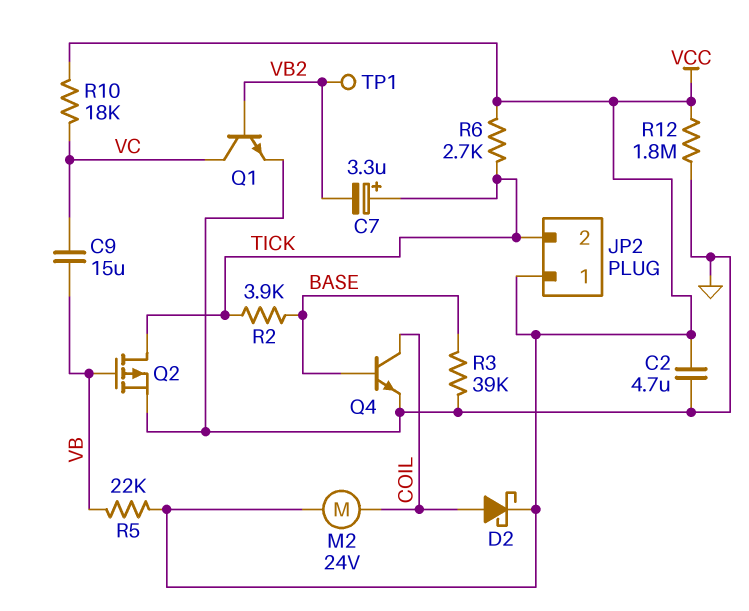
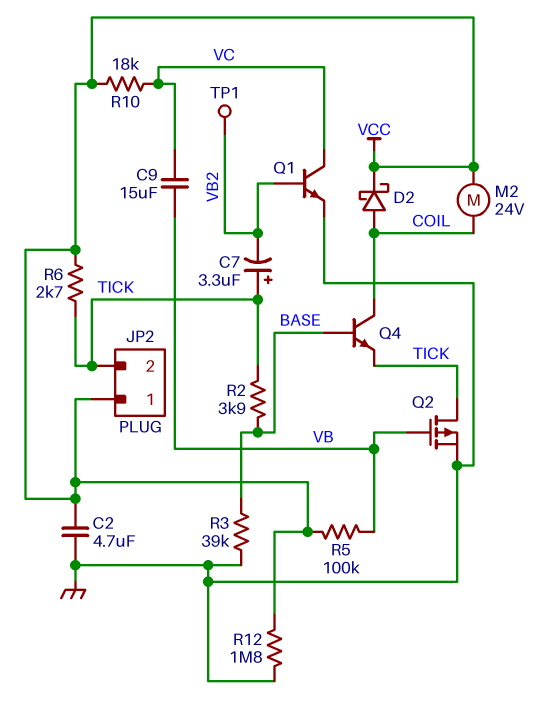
Q4: NPN (B BASE, C COIL, E GND) -> NPN (B BASE, C COIL, E TICK)
R5: 22k (VB, VCC) -> 100k (VB, VCC)

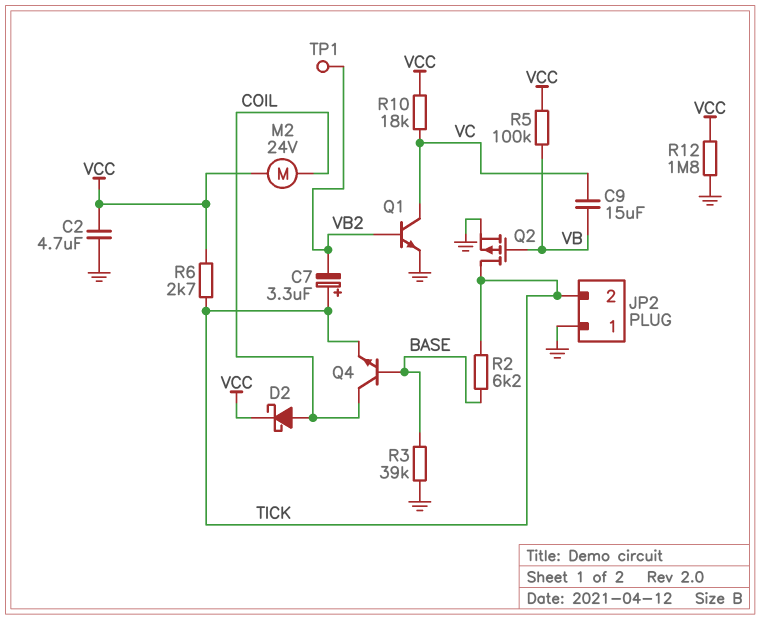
JP2 pin 1: VCC -> GND
R2: 3.9k (BASE, TICK) -> 6.2k (BASE, TICK)

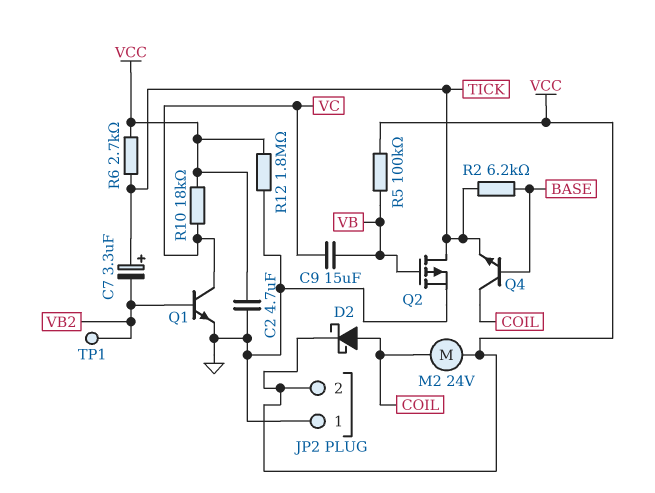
JP2 pin 2: TICK -> VCC
R3: 39k (BASE, GND) -> none

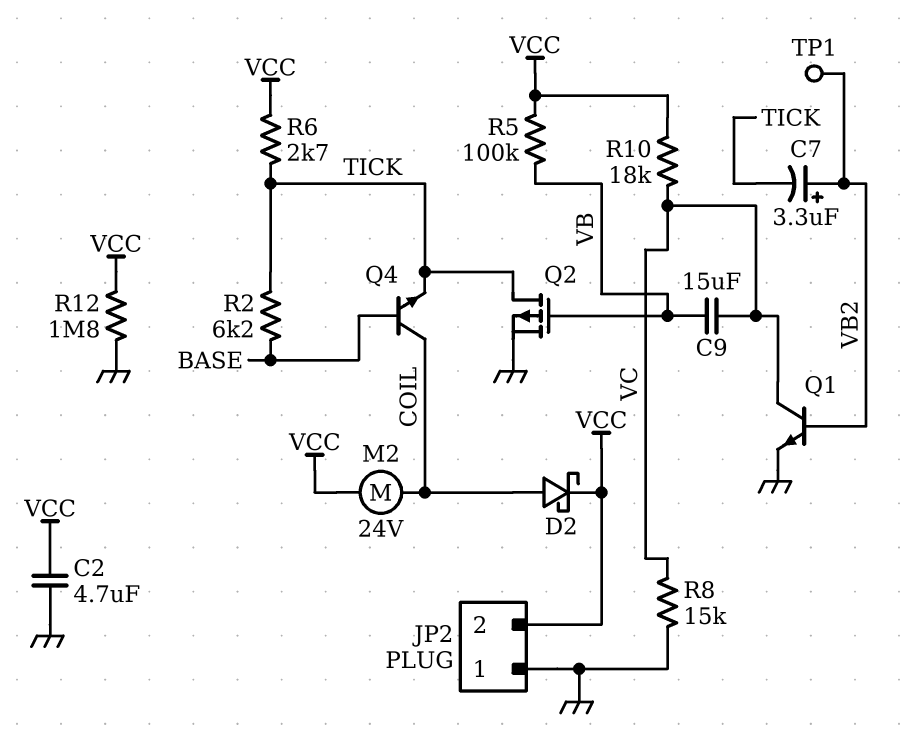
C7: 3.3uF (plus TICK, minus VB2) -> 3.3uF (plus VB2, minus TICK)
R8: none -> 15k (GND, VC)

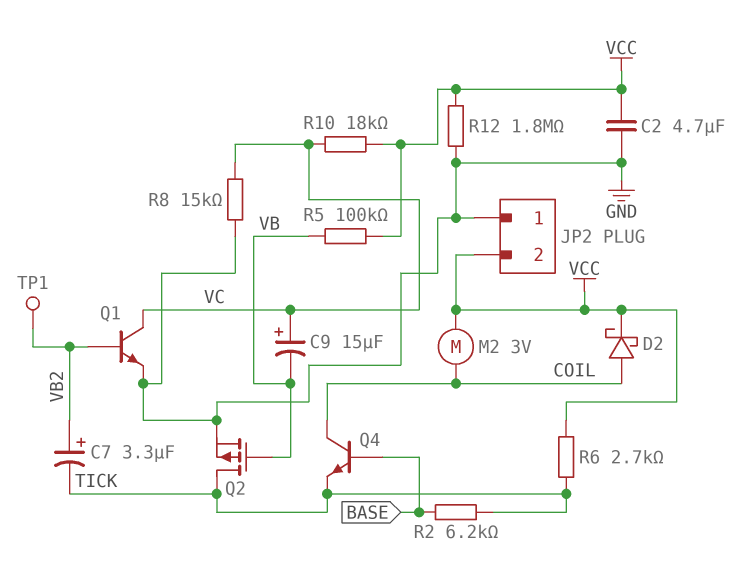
C9: 15uF (VB, VC) -> 15uF (plus VC, minus VB)
M2: motor 24V (COIL, VCC) -> motor 3V (COIL, VCC)

